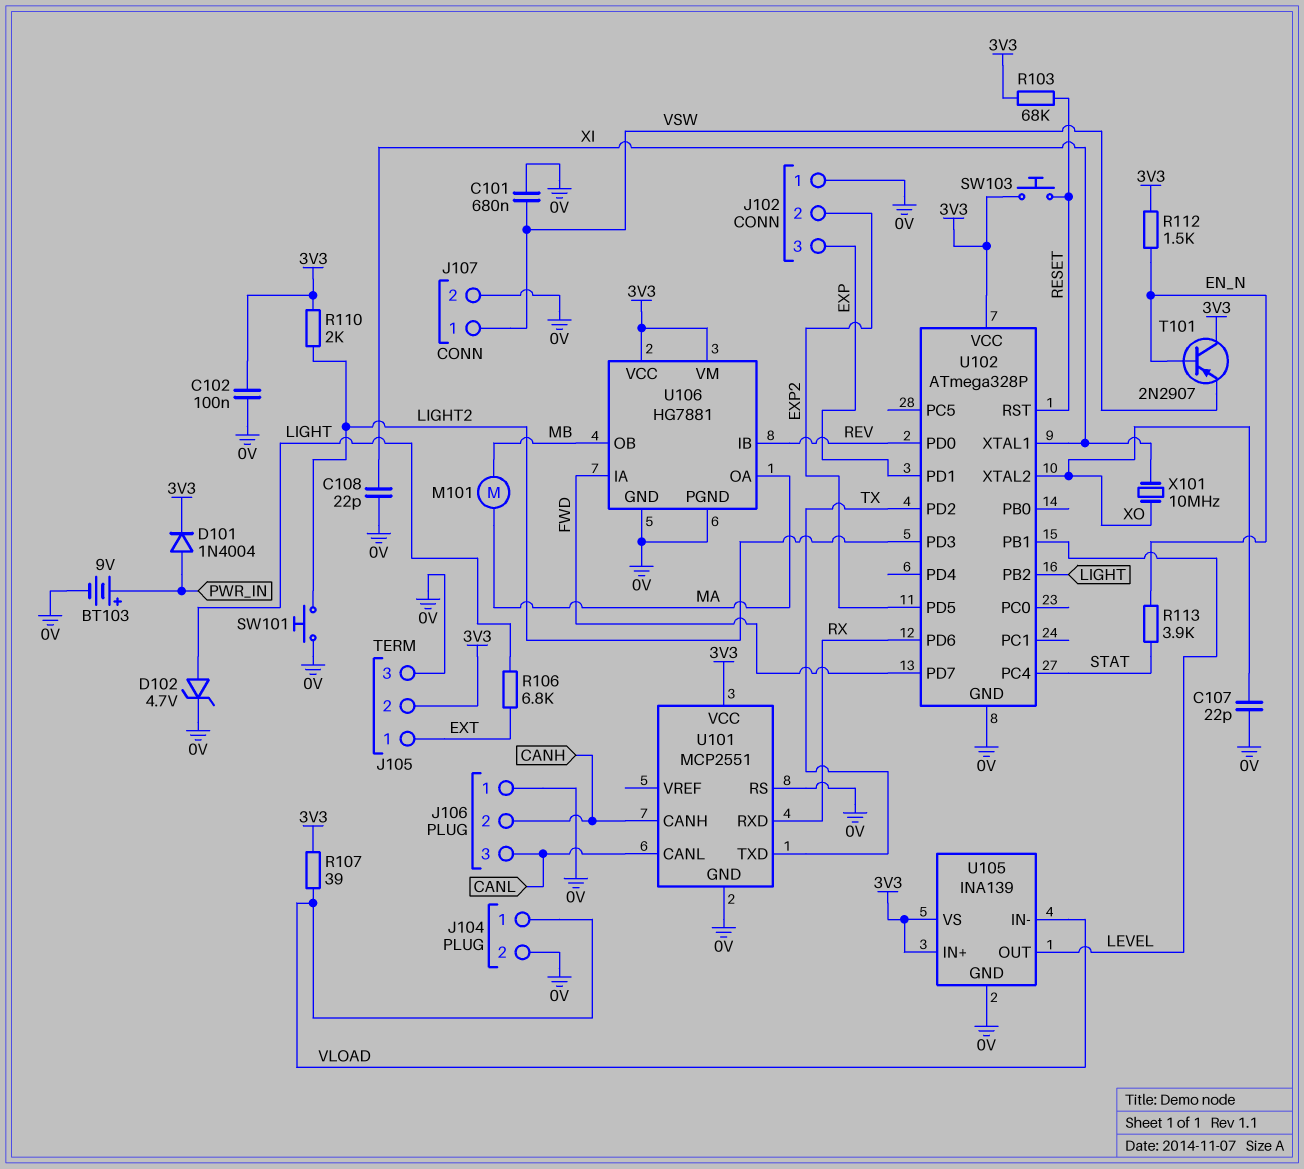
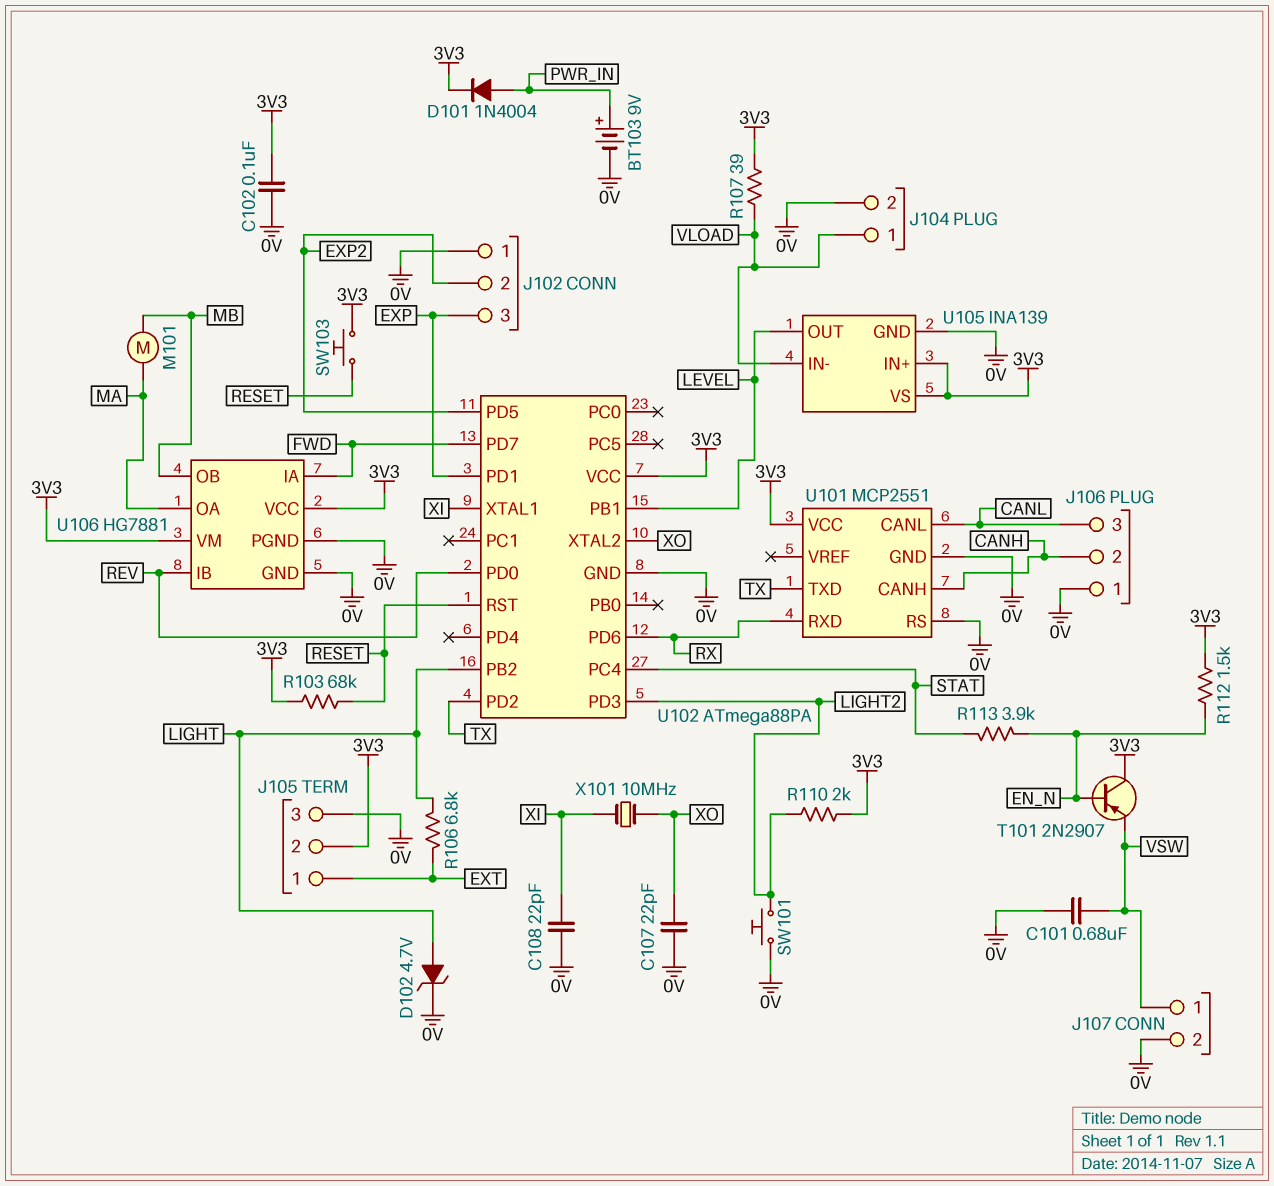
U102: ATmega328P -> ATmega88PA

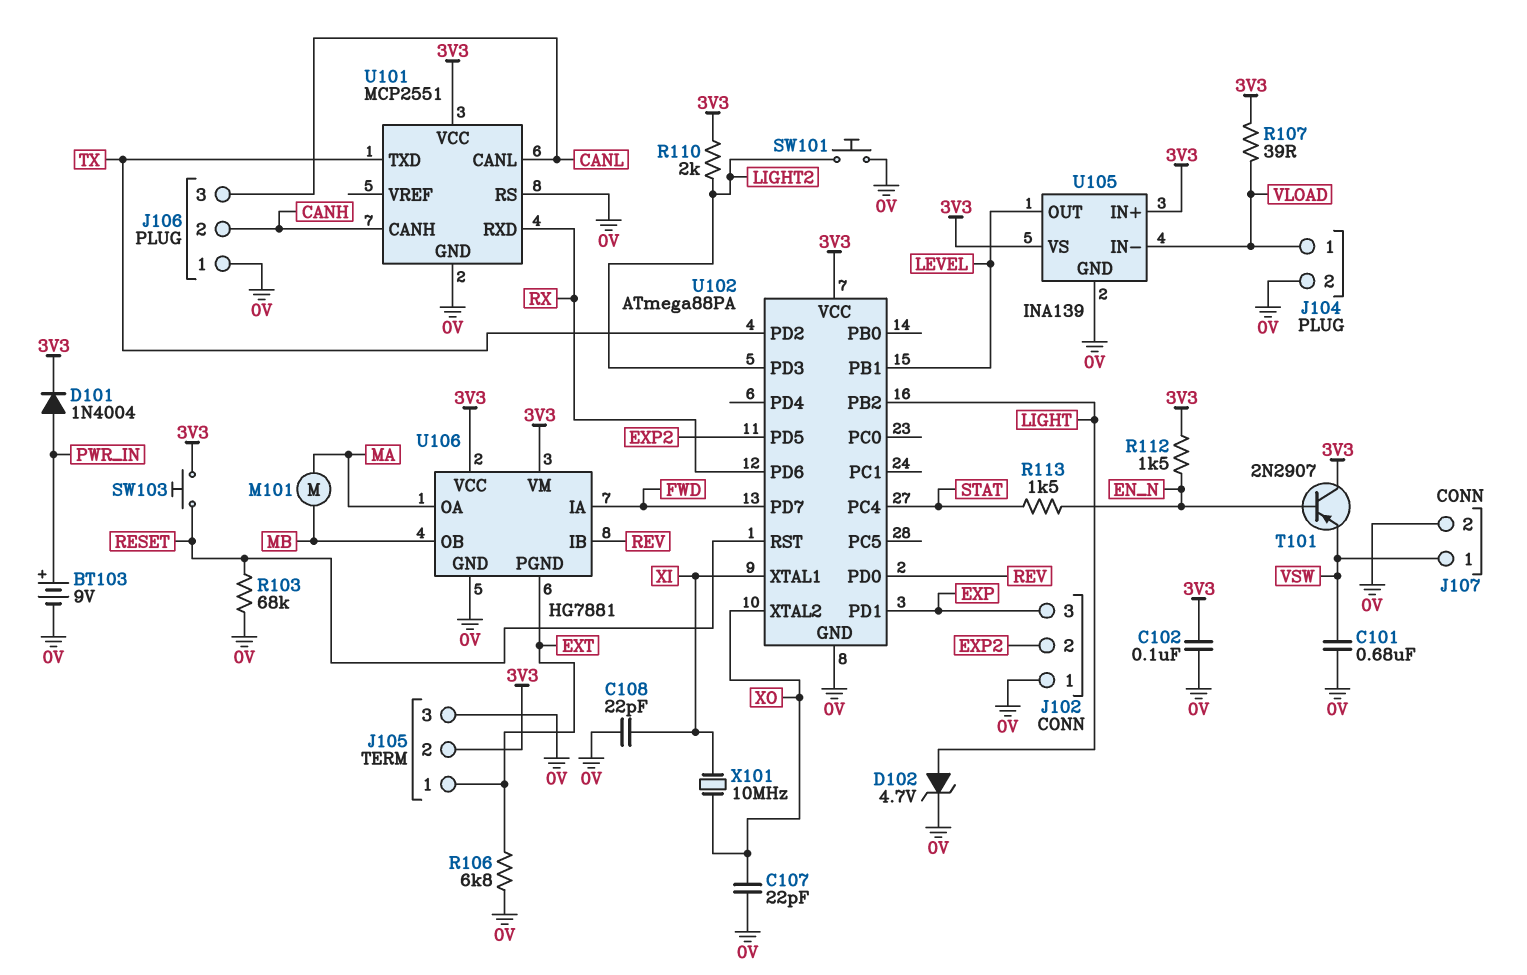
R103: 68k (3V3, RESET) -> 68k (0V, RESET)
R106: 6.8k (EXT, LIGHT) -> 6.8k (0V, EXT)
R113: 3.9k (EN_N, STAT) -> 1.5k (EN_N, STAT)
U106 pin PGND: 0V -> EXT

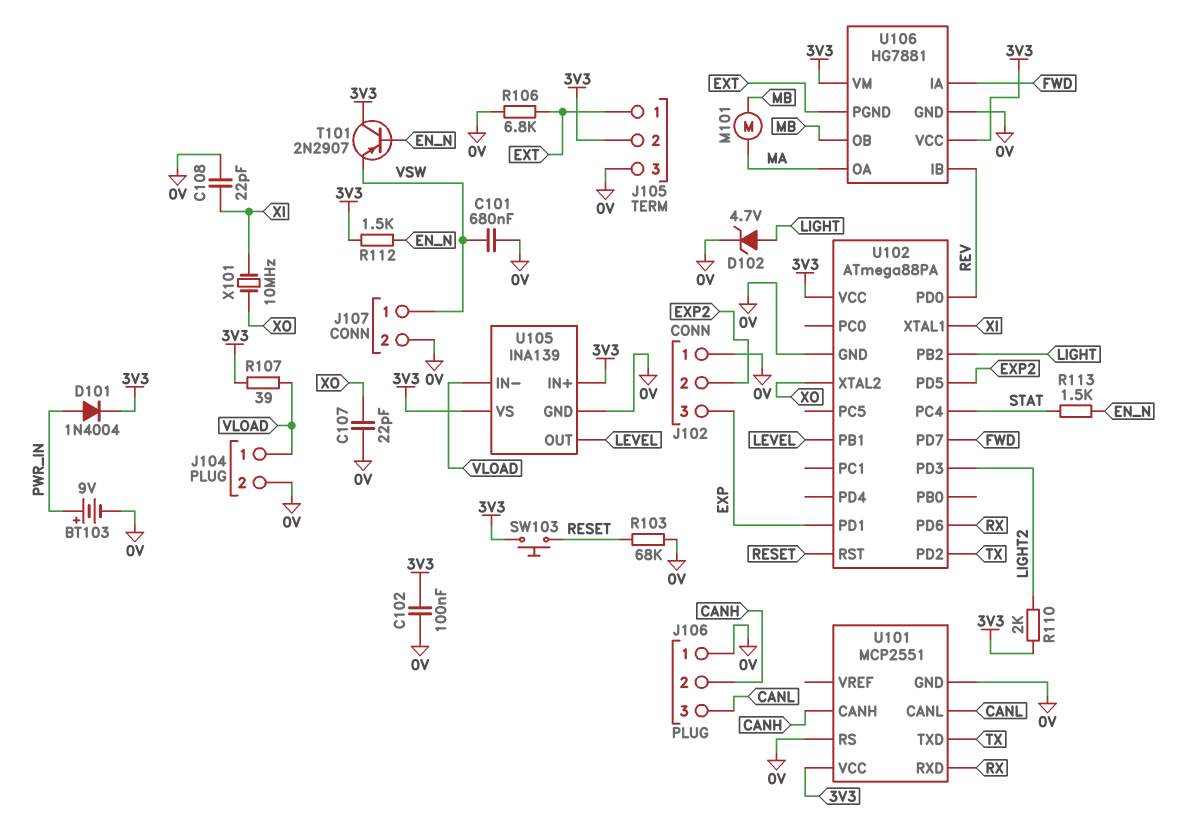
SW101: button (0V, LIGHT2) -> none

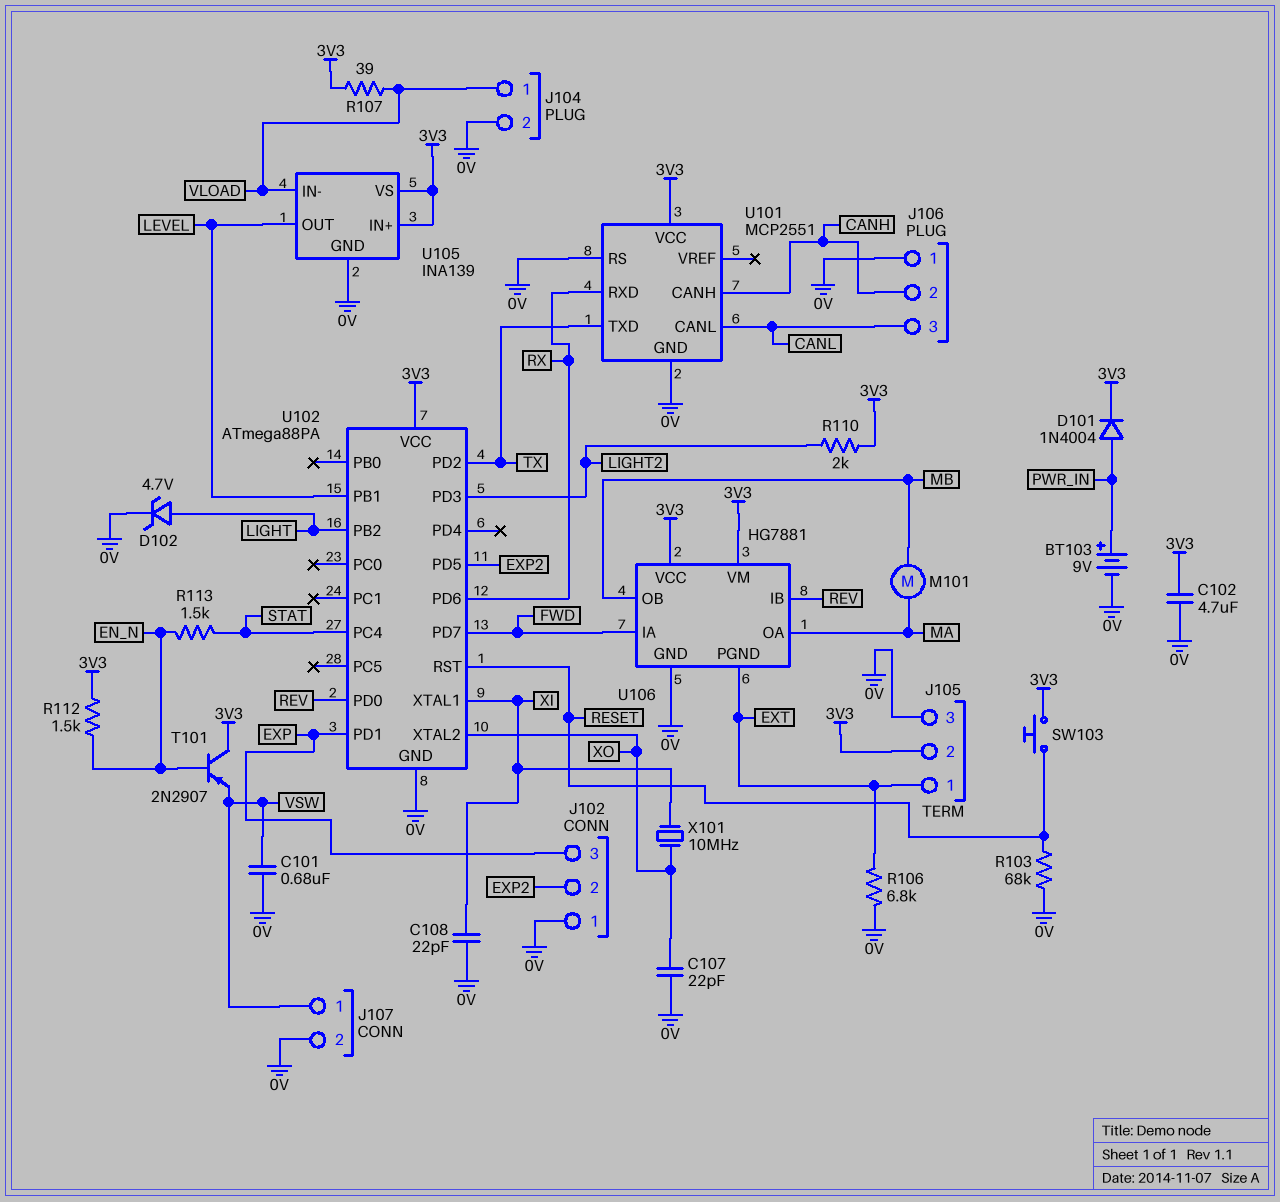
C102: 100nF (0V, 3V3) -> 4.7uF (0V, 3V3)

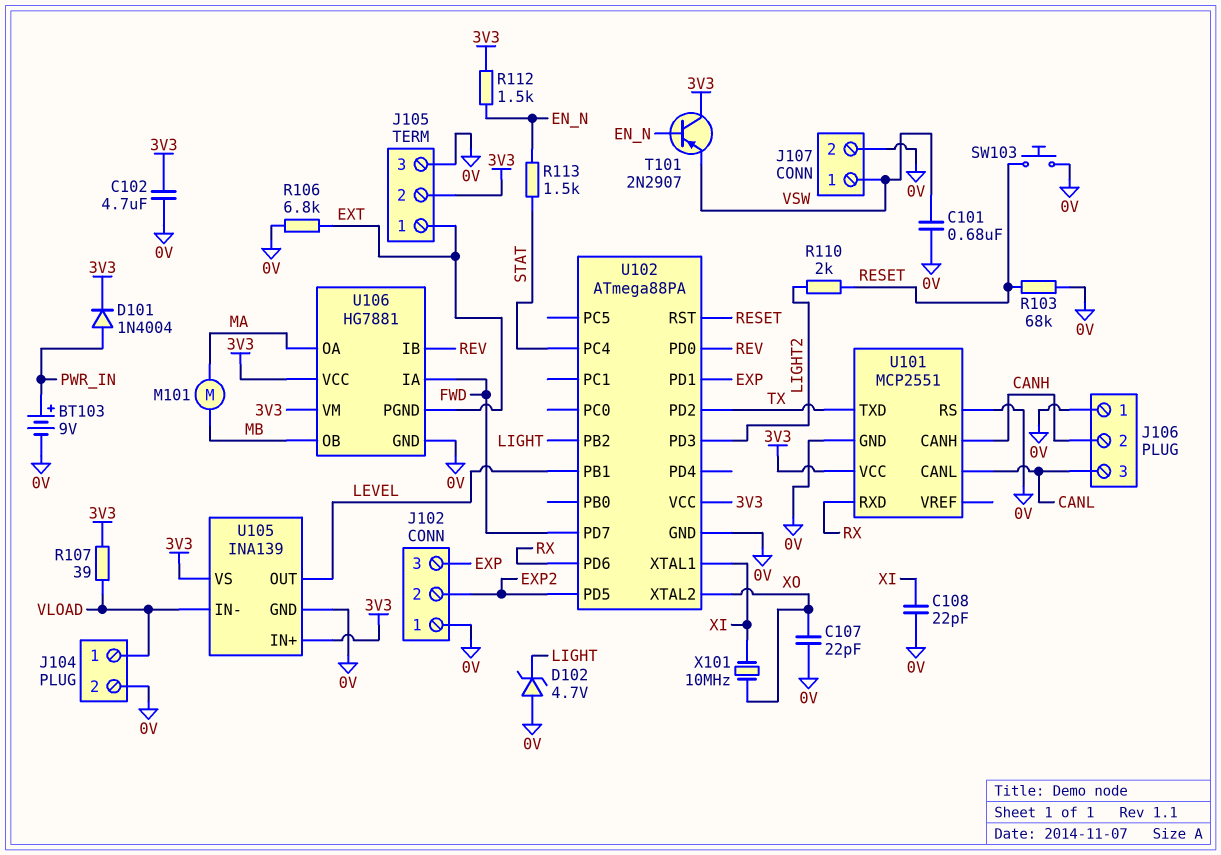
D102: zener 4.7V (A LIGHT, K 0V) -> zener 4.7V (A 0V, K LIGHT)
R110: 2k (3V3, LIGHT2) -> 2k (LIGHT2, RESET)
SW103: button (3V3, RESET) -> button (0V, RESET)

